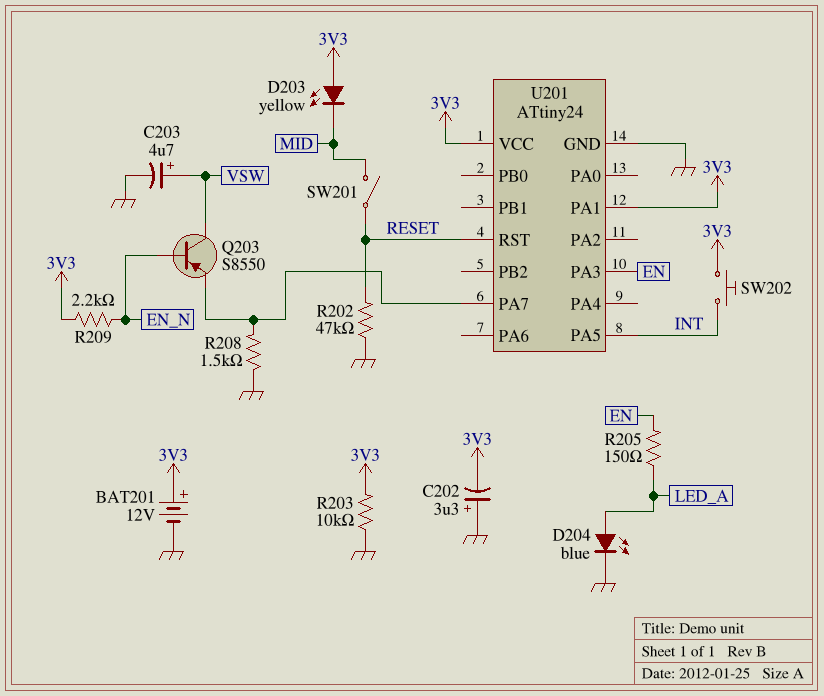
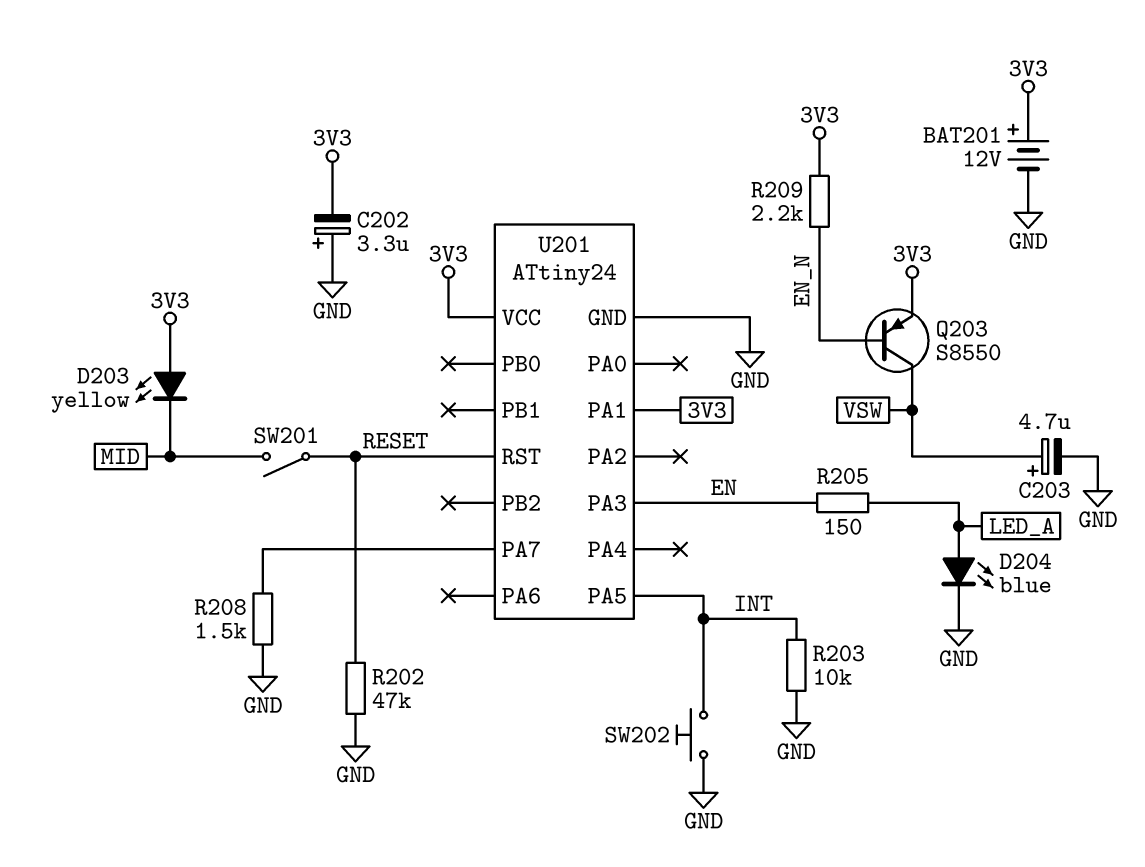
Q203: PNP S8550 (B EN_N, C VSW, E U201/PA7) -> PNP S8550 (B EN_N, C VSW, E 3V3)
R203: 10k (3V3, GND) -> 10k (GND, INT)
SW202: button (3V3, INT) -> button (GND, INT)

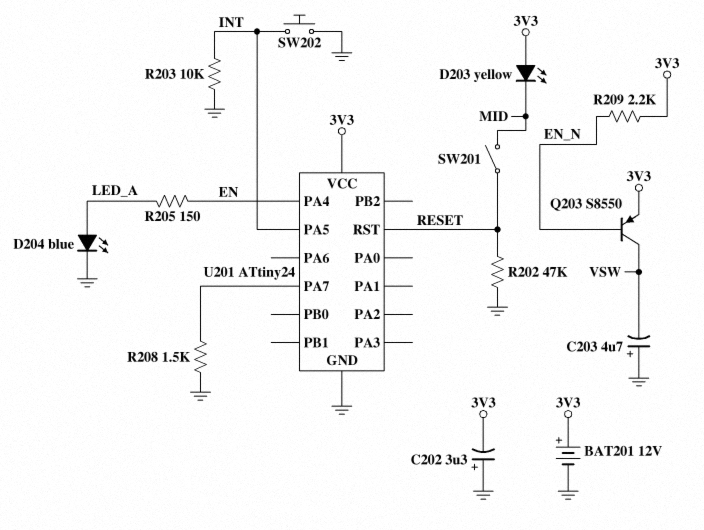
C203: 4.7uF (plus VSW, minus GND) -> 4.7uF (plus GND, minus VSW)
U201 pin PA1: 3V3 -> none
U201 pin PA3: EN -> none
U201 pin PA4: none -> EN

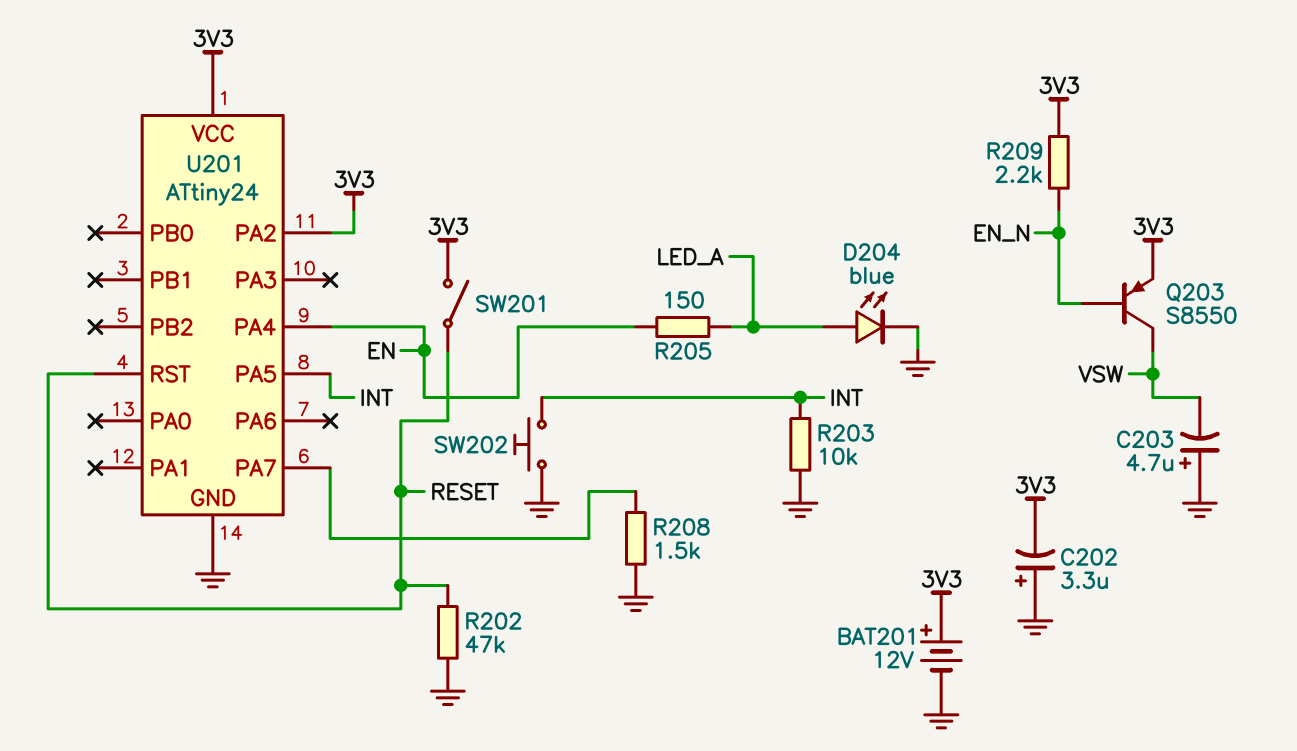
D203: LED yellow (A 3V3, K MID) -> none
SW201: switch (MID, RESET) -> switch (3V3, RESET)
U201 pin PA2: none -> 3V3

